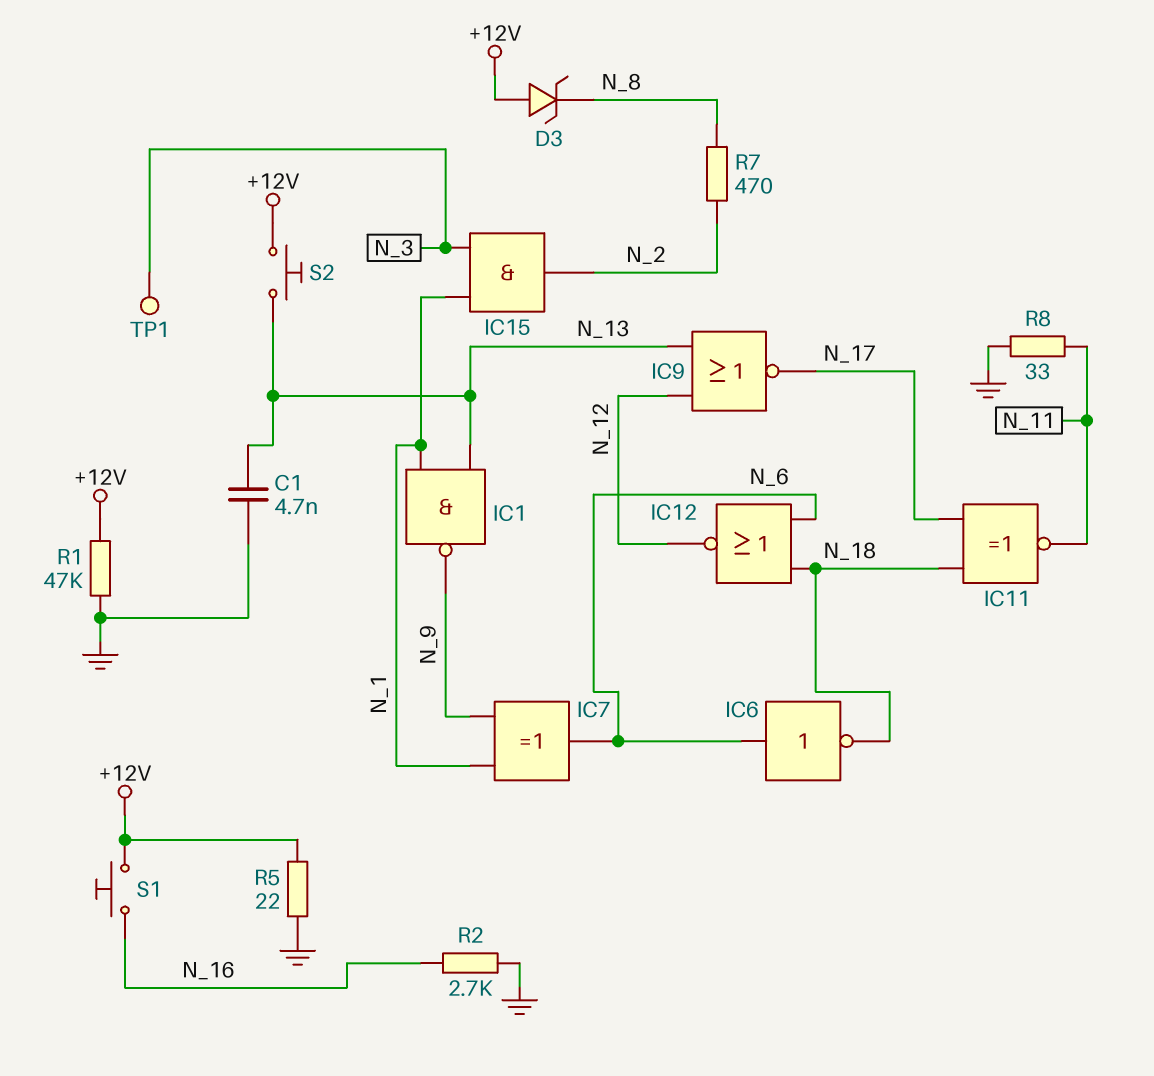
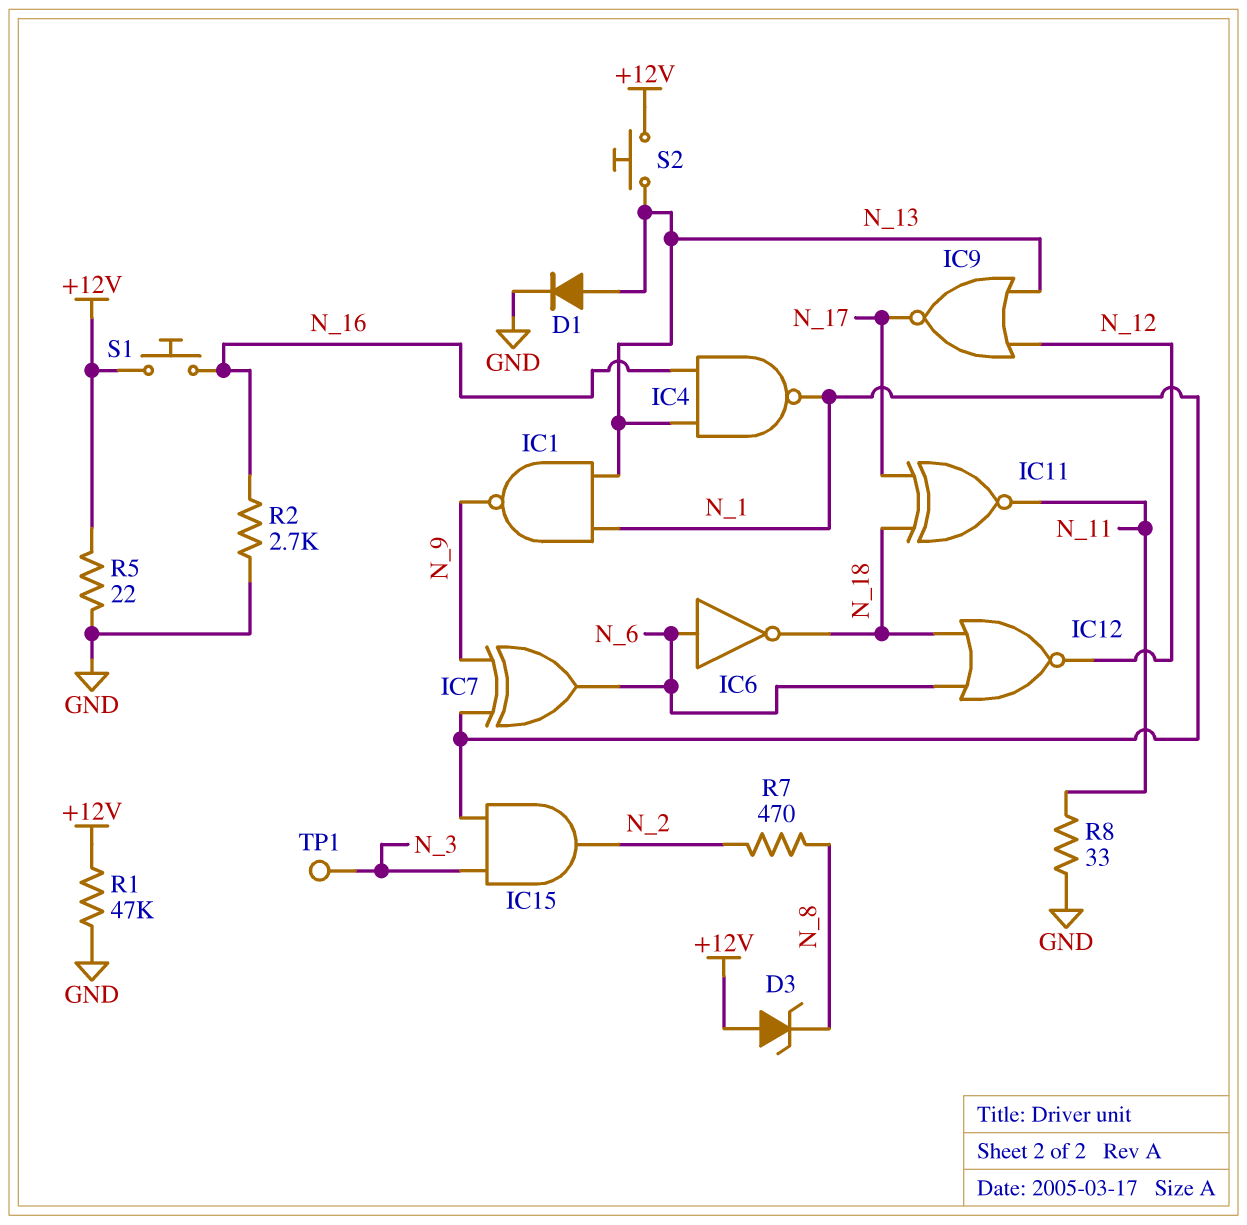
C1: 4.7nF (GND, N_13) -> none
D1: none -> diode (A N_13, K GND)
IC4: none -> NAND (in N_13, in N_16, out N_1)

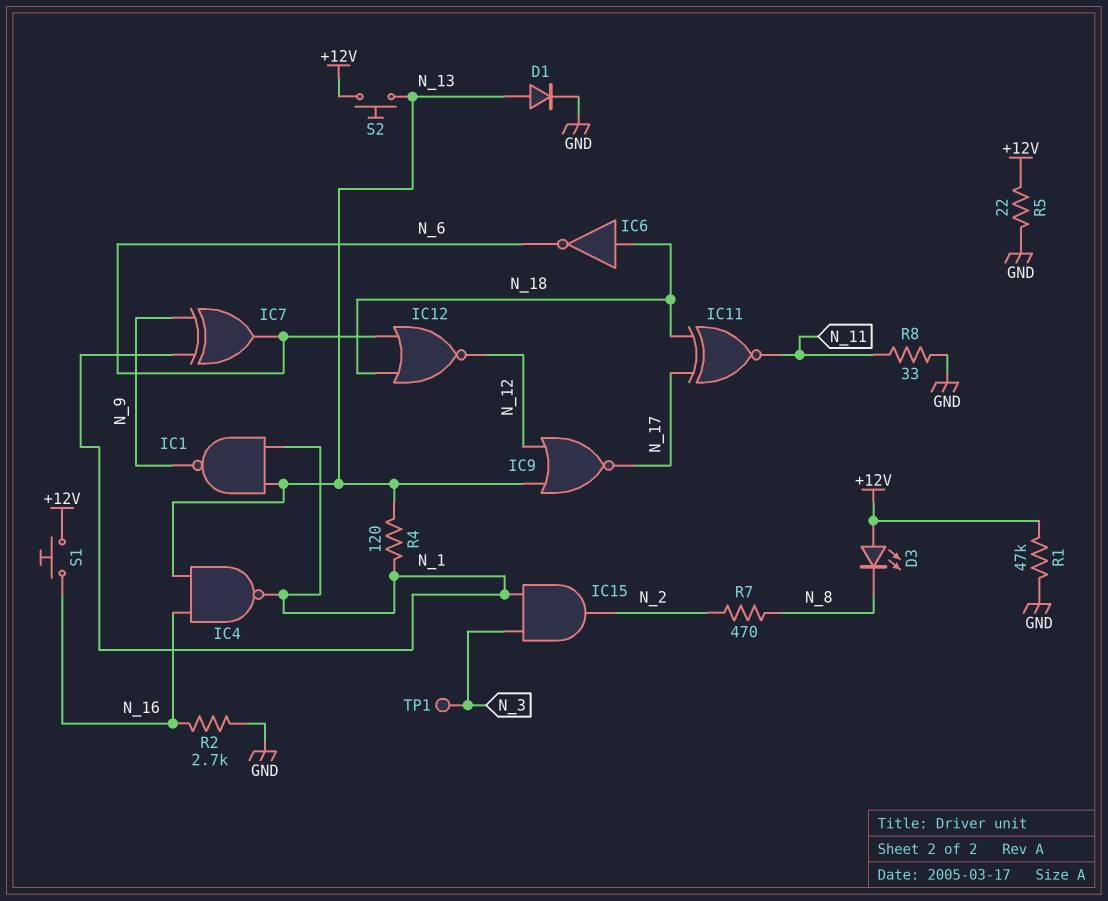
D3: zener (A +12V, K N_8) -> LED (A +12V, K N_8)
IC6: NOT (in N_6, out N_18) -> NOT (in N_18, out N_6)
R4: none -> 120 (N_1, N_13)

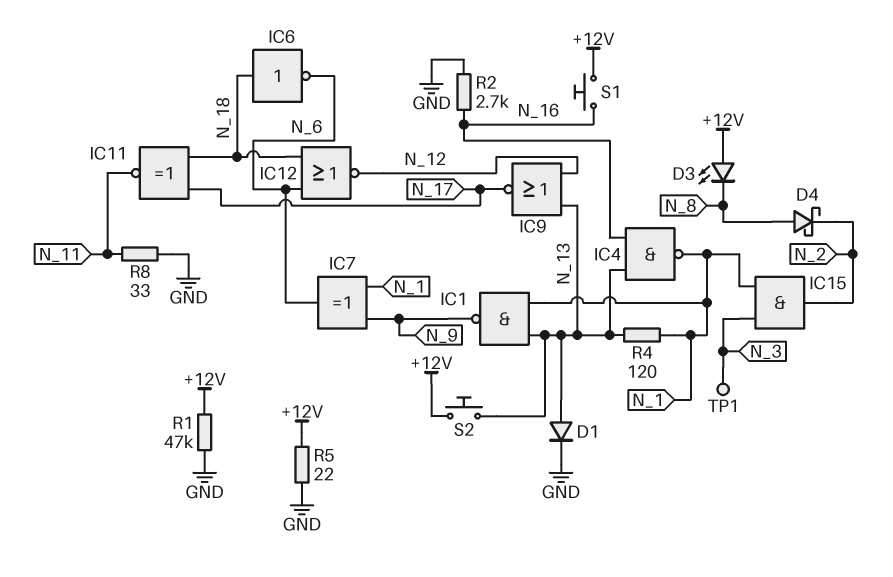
D4: none -> schottky (A N_8, K N_2)
R7: 470 (N_2, N_8) -> none

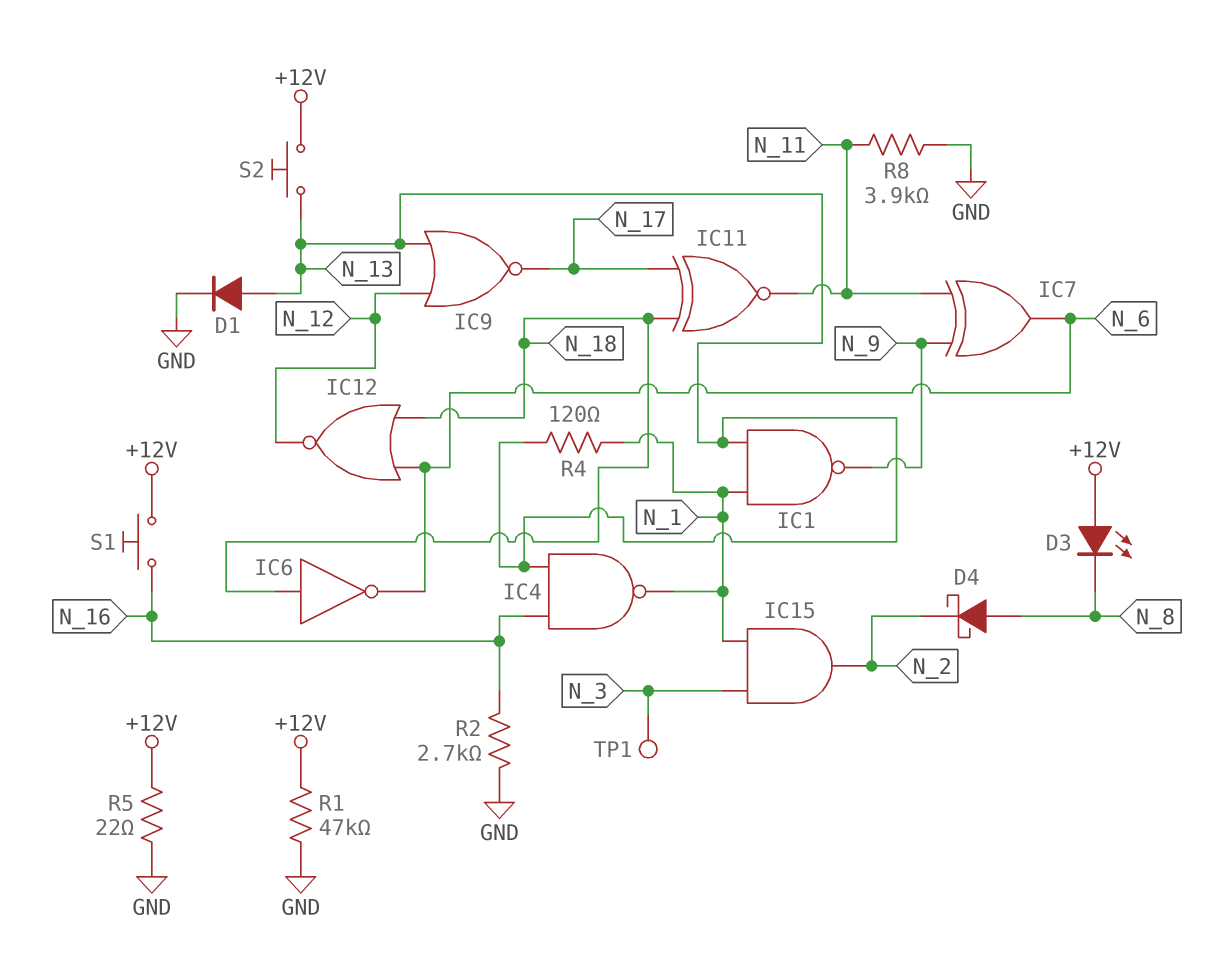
IC7: XOR (in N_1, in N_9, out N_6) -> XOR (in N_9, in N_11, out N_6)
R8: 33 (GND, N_11) -> 3.9k (GND, N_11)

